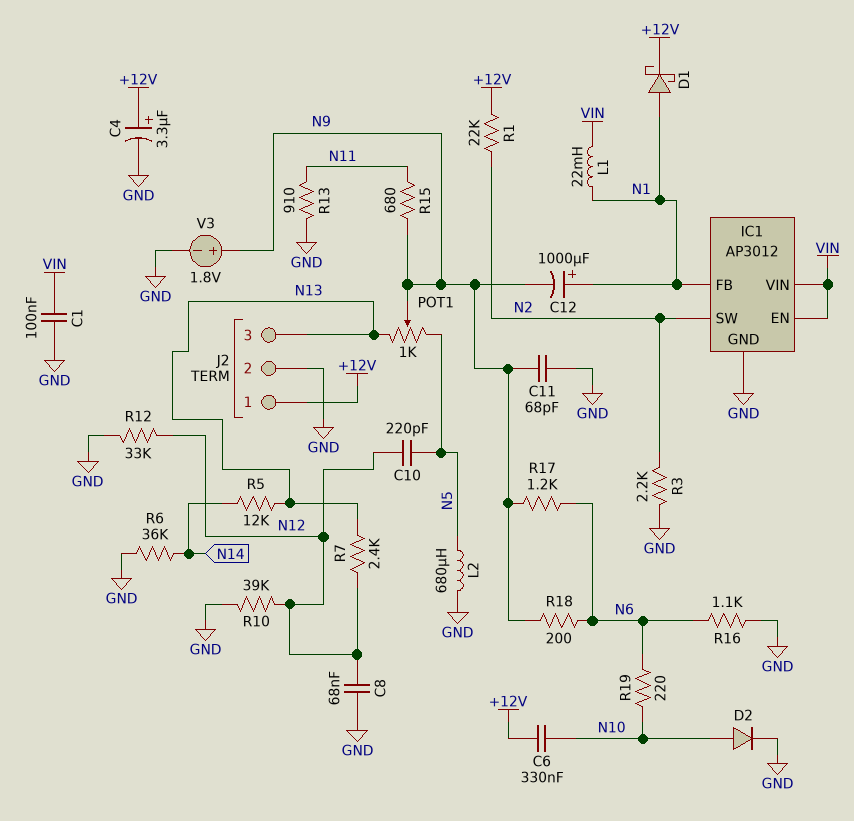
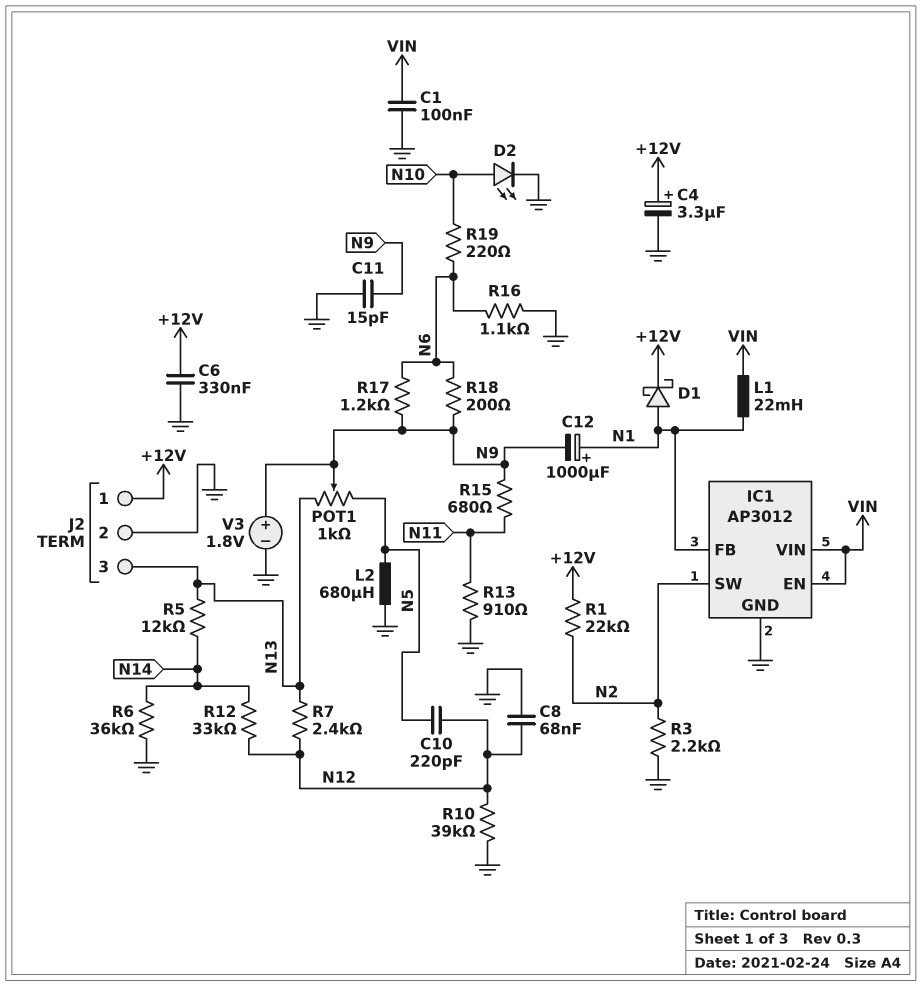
C6: 330nF (+12V, N10) -> 330nF (+12V, GND)
C11: 68pF (GND, N9) -> 15pF (GND, N9)
D2: diode (A N10, K GND) -> LED (A N10, K GND)
R12: 33k (GND, N12) -> 33k (N12, N14)

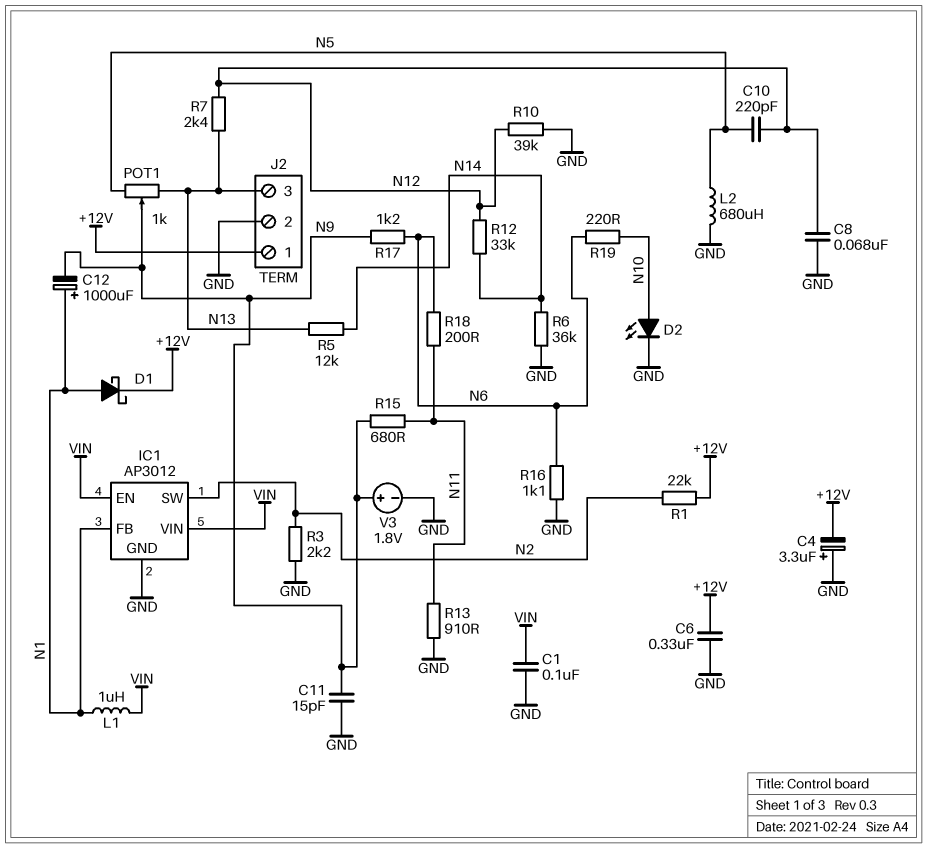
C4: 3.3uF (plus +12V, minus GND) -> 3.3uF (plus GND, minus +12V)
L1: 22mH (N1, VIN) -> 1uH (N1, VIN)
R18: 200 (N6, N9) -> 200 (N6, N11)

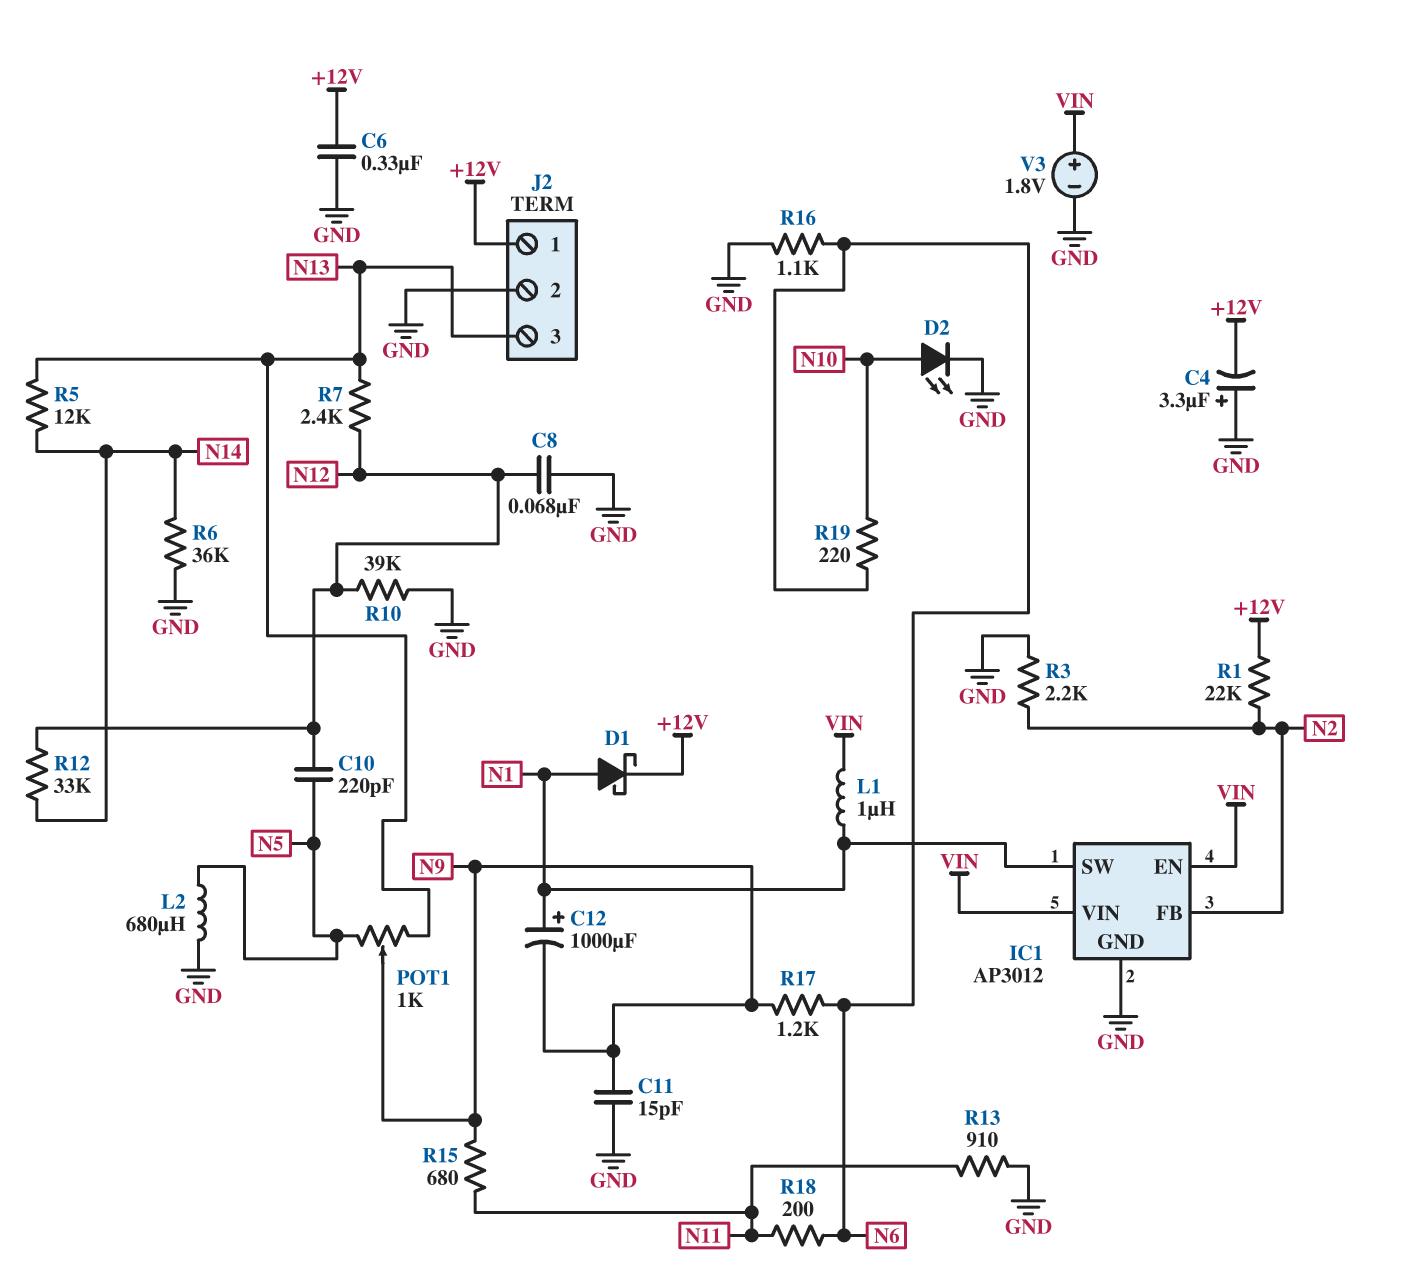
C1: 100nF (GND, VIN) -> none
IC1 pin FB: N1 -> N2
IC1 pin SW: N2 -> N1
V3: 1.8V (plus N9, minus GND) -> 1.8V (plus VIN, minus GND)

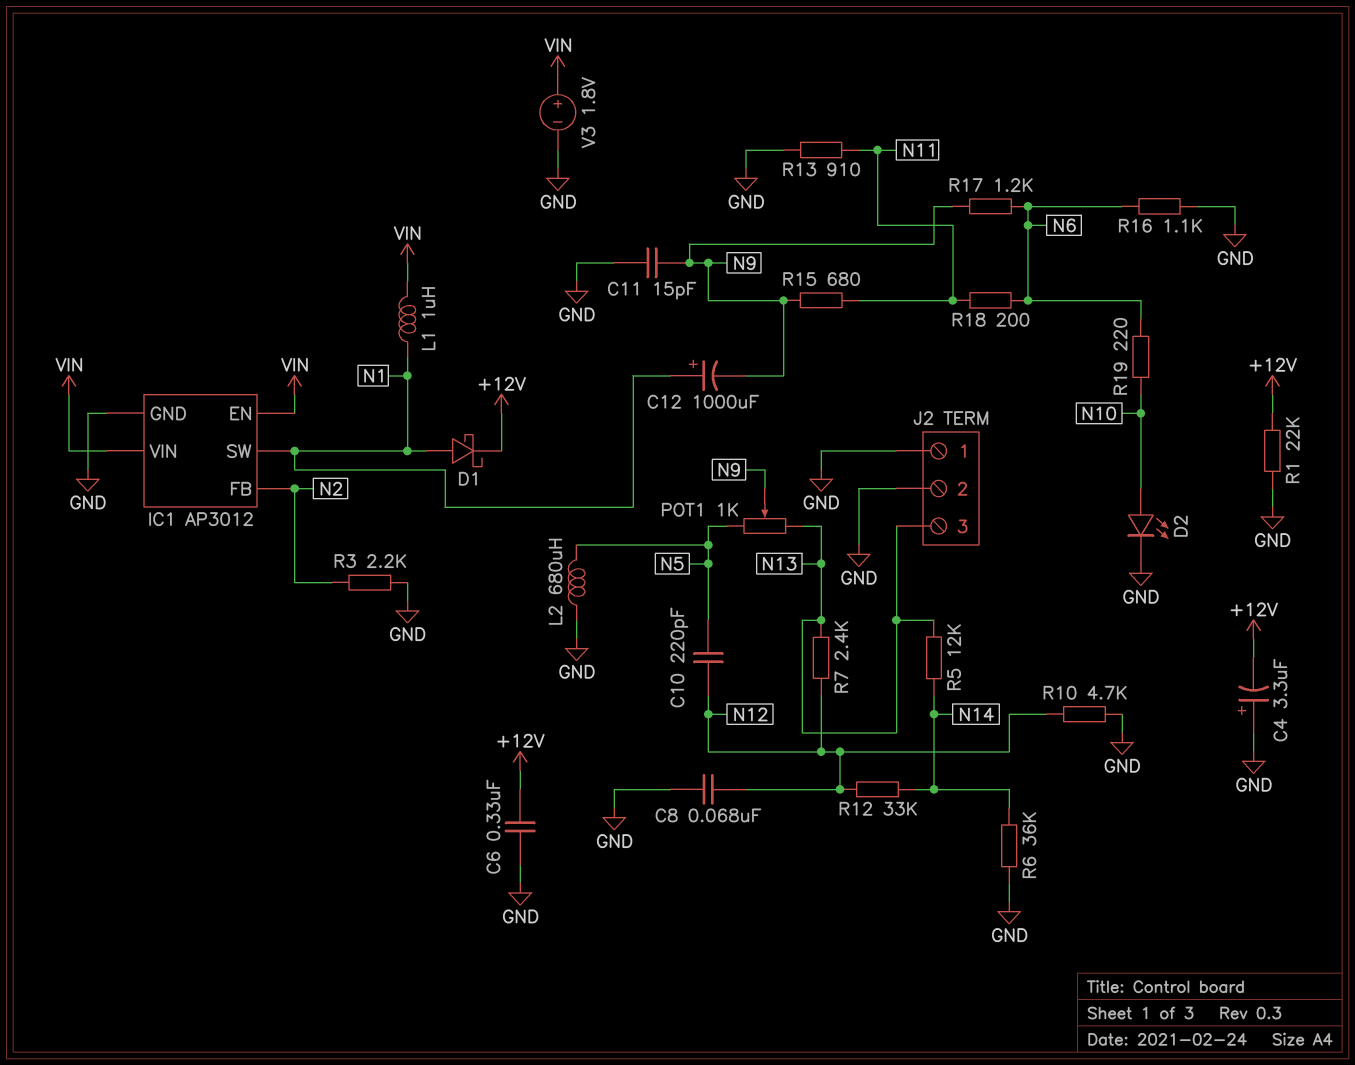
J2 pin 1: +12V -> GND
R1: 22k (+12V, N2) -> 22k (+12V, GND)
R10: 39k (GND, N12) -> 4.7k (GND, N12)

